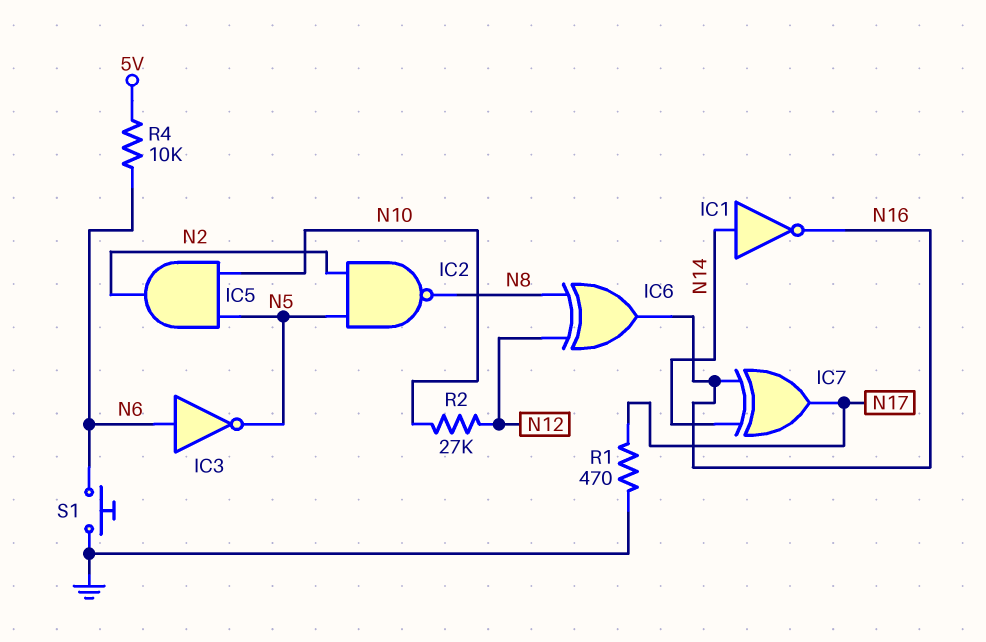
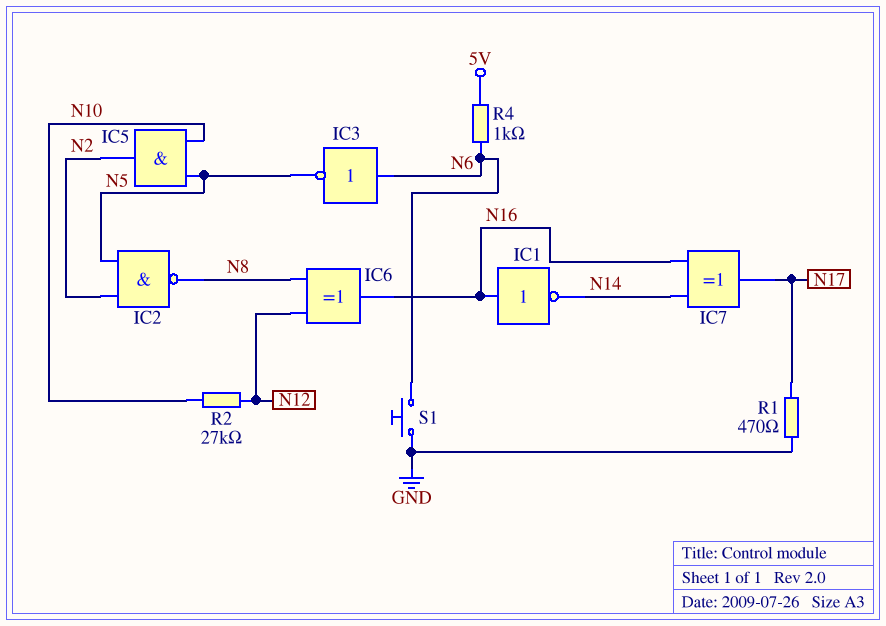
IC1: NOT (in N14, out N16) -> NOT (in N16, out N14)
R4: 10k (5V, N6) -> 1k (5V, N6)

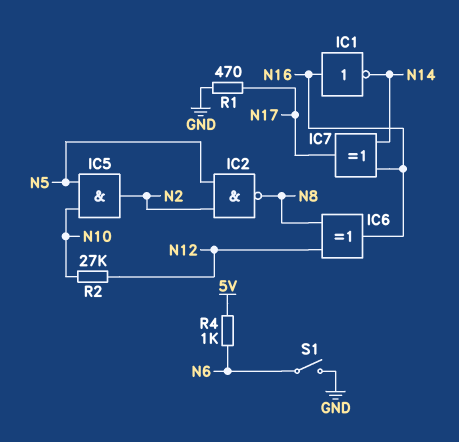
IC3: NOT (in N6, out N5) -> none
S1: button (GND, N6) -> switch (GND, N6)

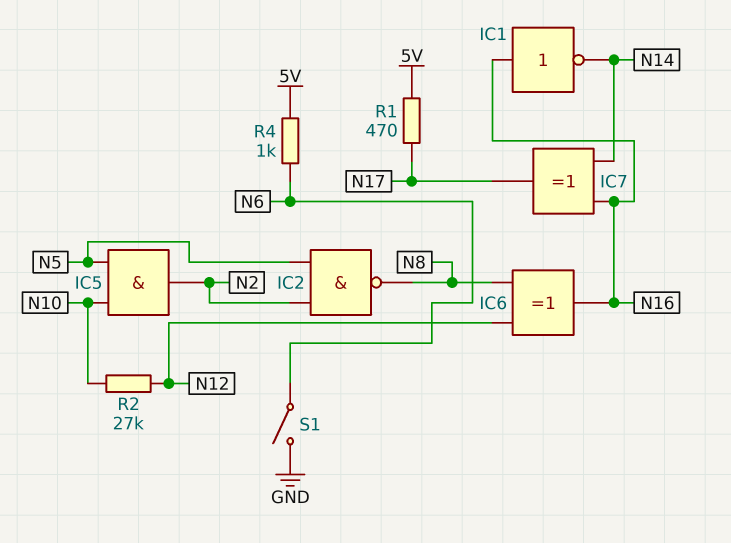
R1: 470 (GND, N17) -> 470 (5V, N17)

